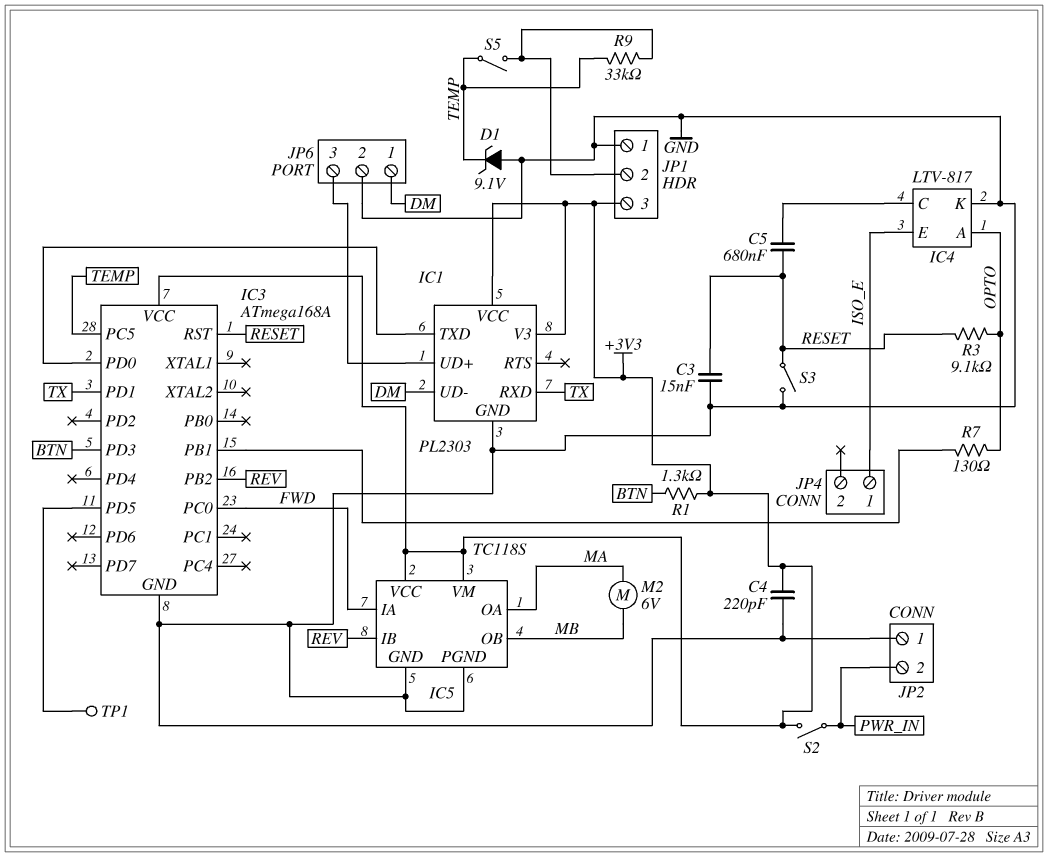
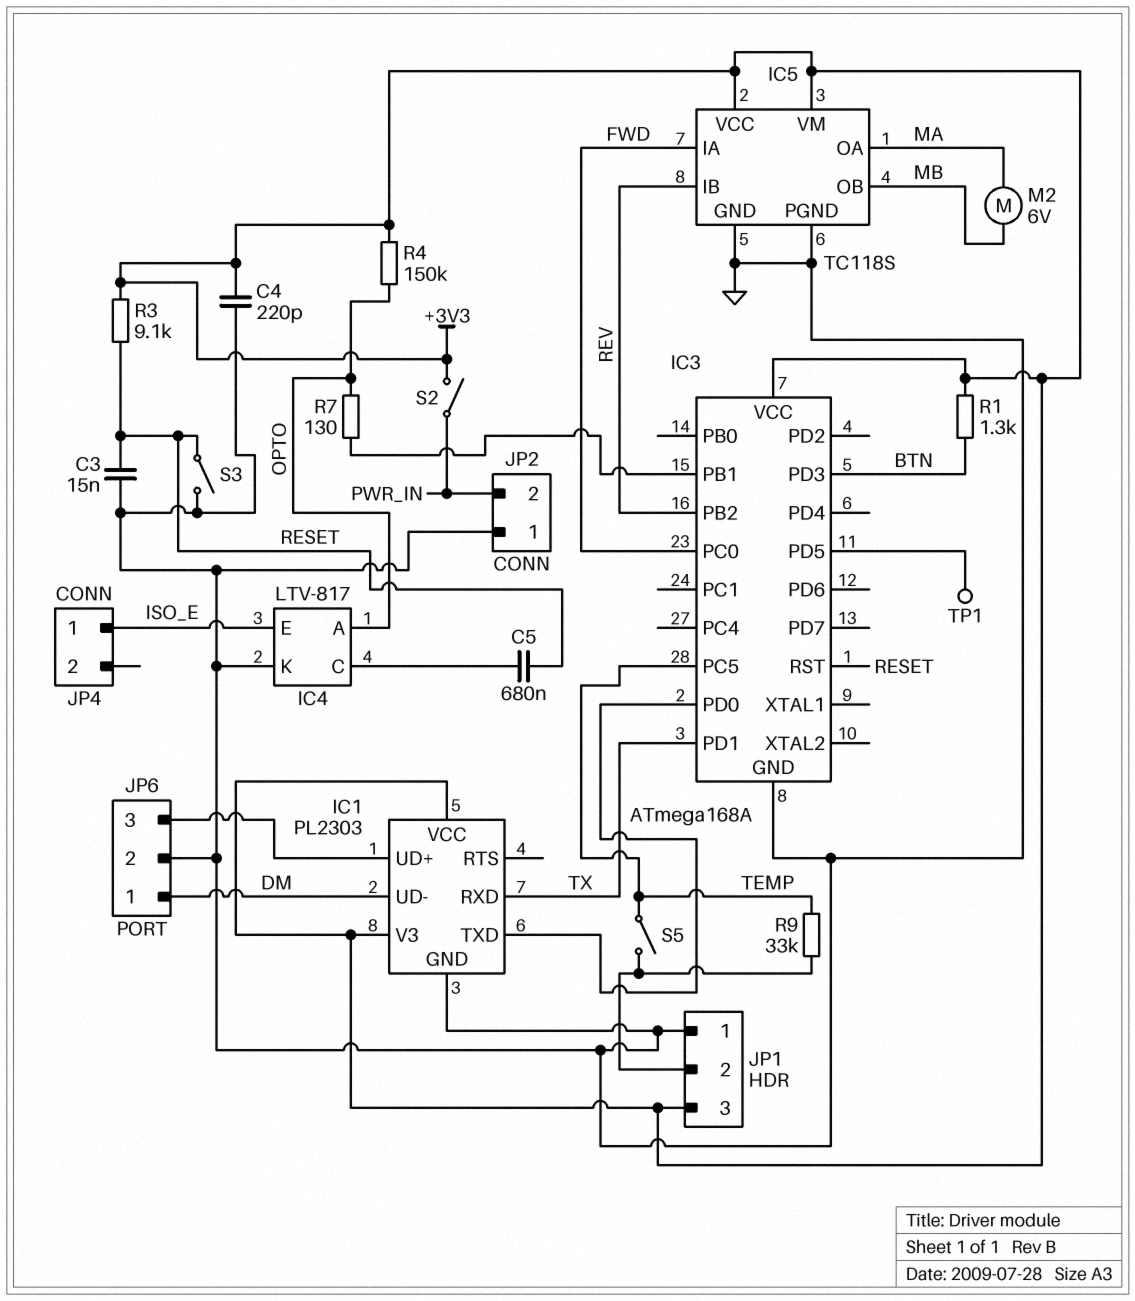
D1: zener 9.1V (A GND, K TEMP) -> none
R3: 9.1k (OPTO, RESET) -> 9.1k (+3V3, RESET)
R4: none -> 150k (+3V3, OPTO)

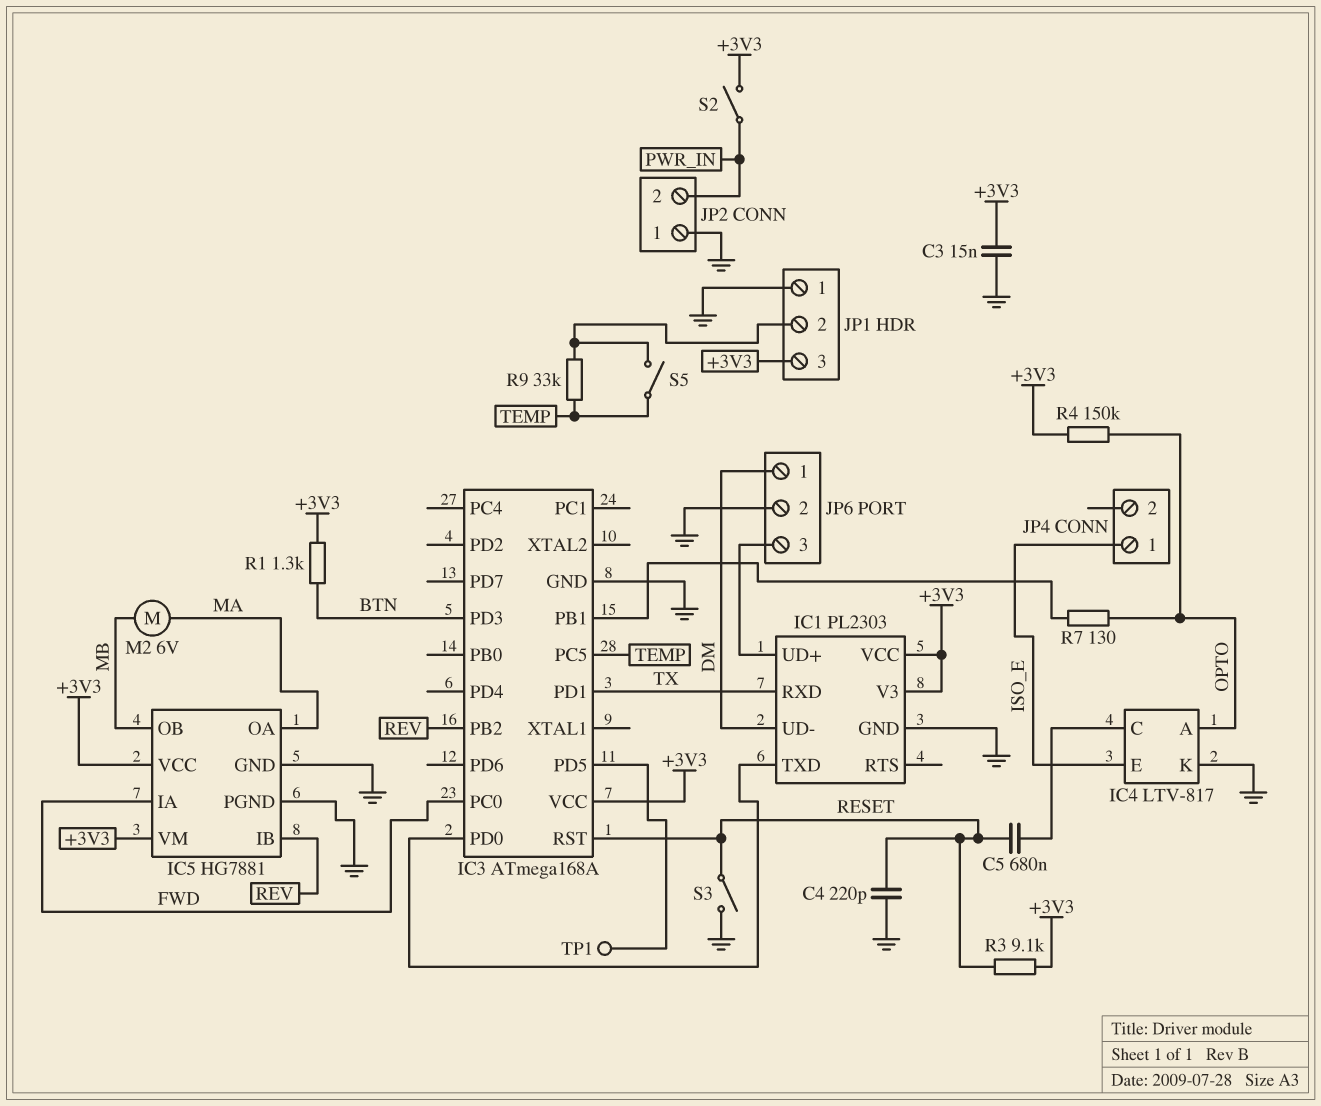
C3: 15nF (GND, RESET) -> 15nF (+3V3, GND)
C4: 220pF (+3V3, GND) -> 220pF (GND, RESET)
IC5: TC118S -> HG7881

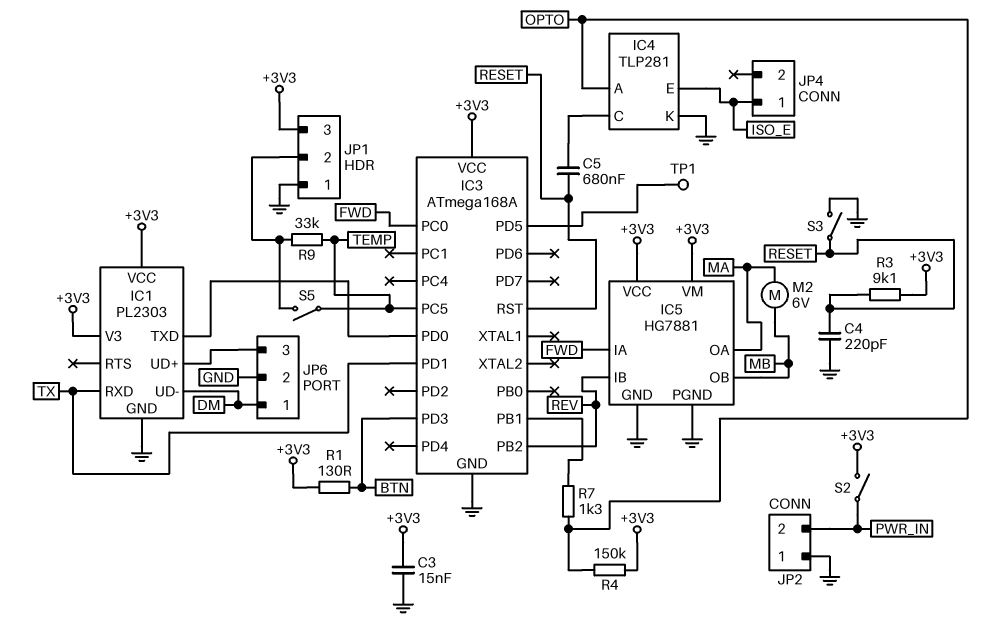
IC4: LTV-817 -> TLP281
R1: 1.3k (+3V3, BTN) -> 130 (+3V3, BTN)
R7: 130 (IC3/PB1, OPTO) -> 1.3k (IC3/PB1, OPTO)

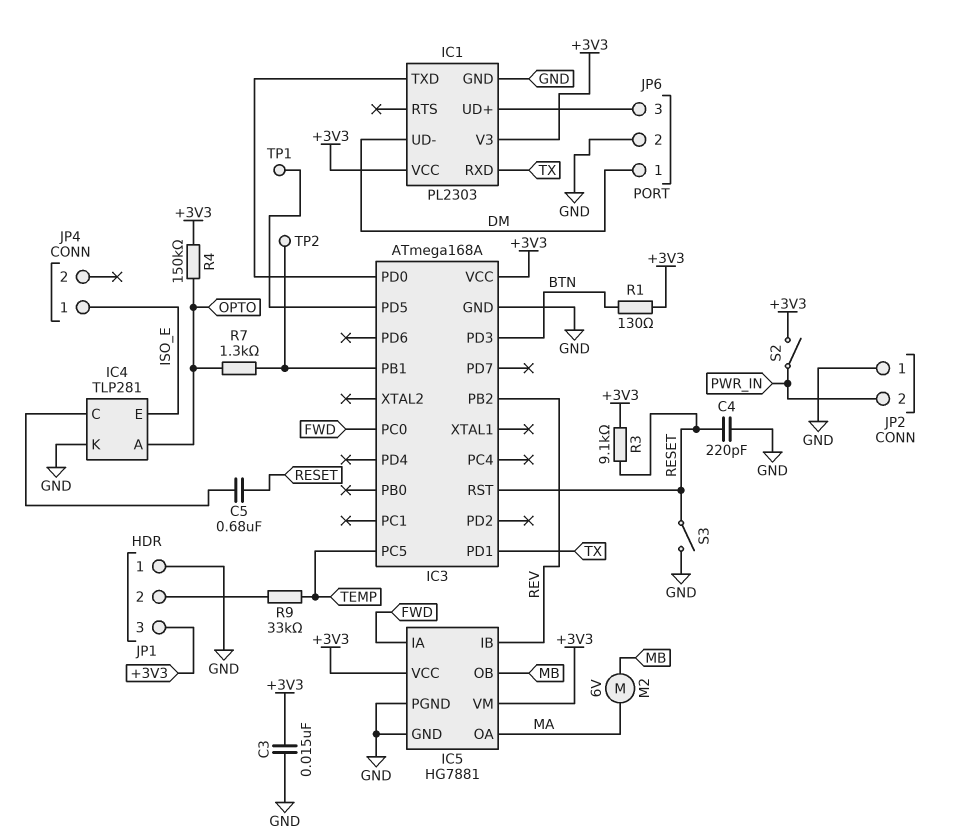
S5: switch (JP1/2, TEMP) -> none
TP2: none -> test point (IC3/PB1)

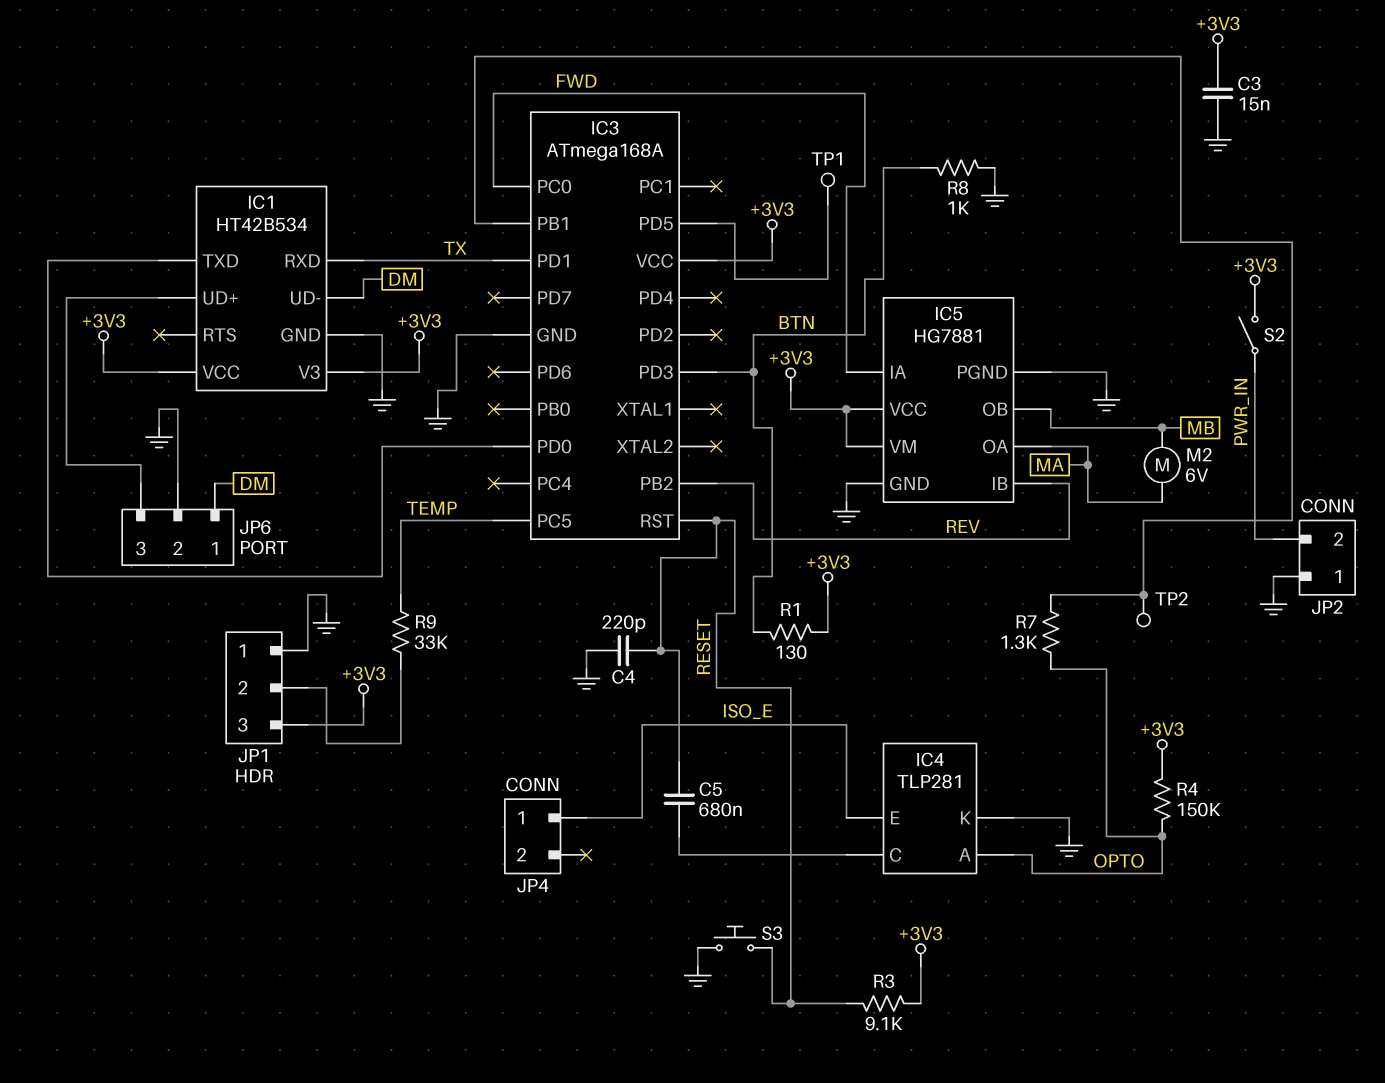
IC1: PL2303 -> HT42B534
R8: none -> 1k (BTN, GND)
S3: switch (GND, RESET) -> button (GND, RESET)

